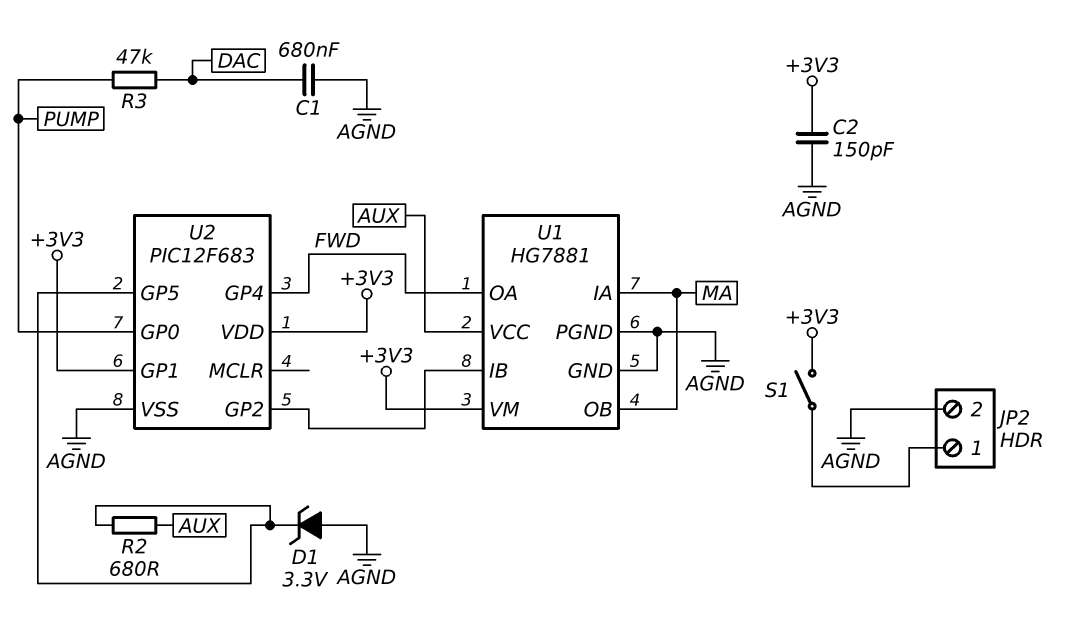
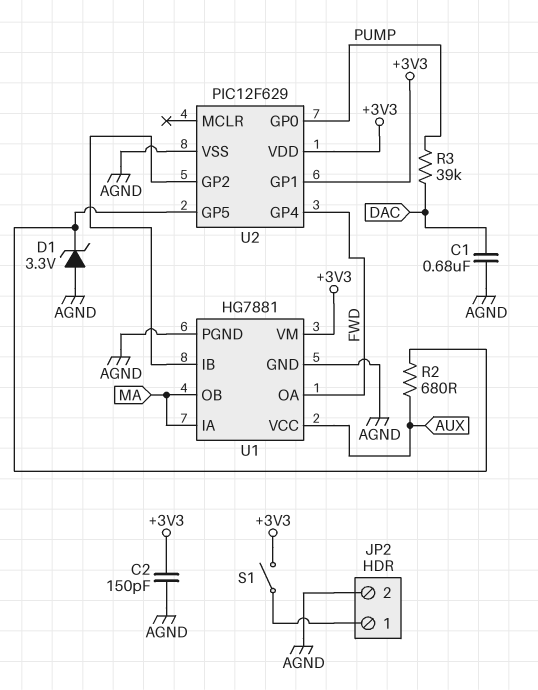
R3: 47k (DAC, PUMP) -> 39k (DAC, PUMP)
U2: PIC12F683 -> PIC12F629

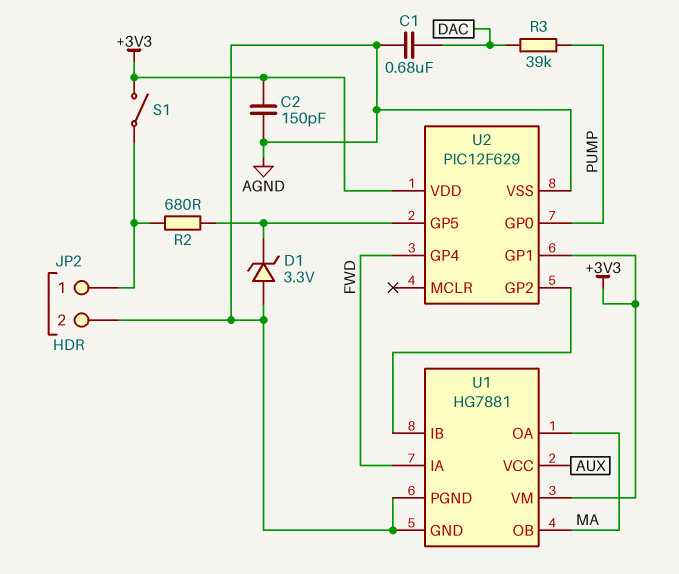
R2: 680 (AUX, U2/GP5) -> 680 (JP2/1, U2/GP5)
U1 pin IA: MA -> FWD
U1 pin OA: FWD -> MA

